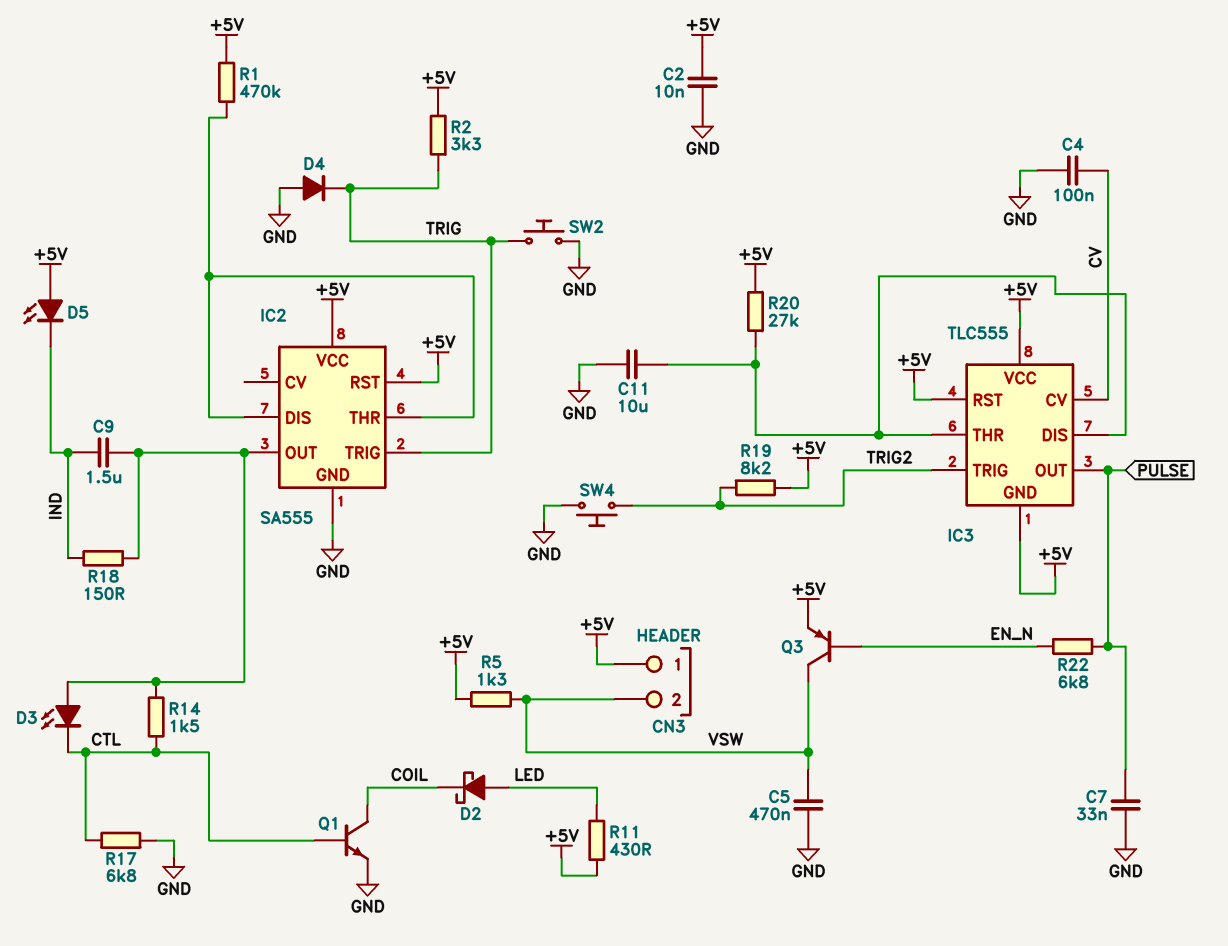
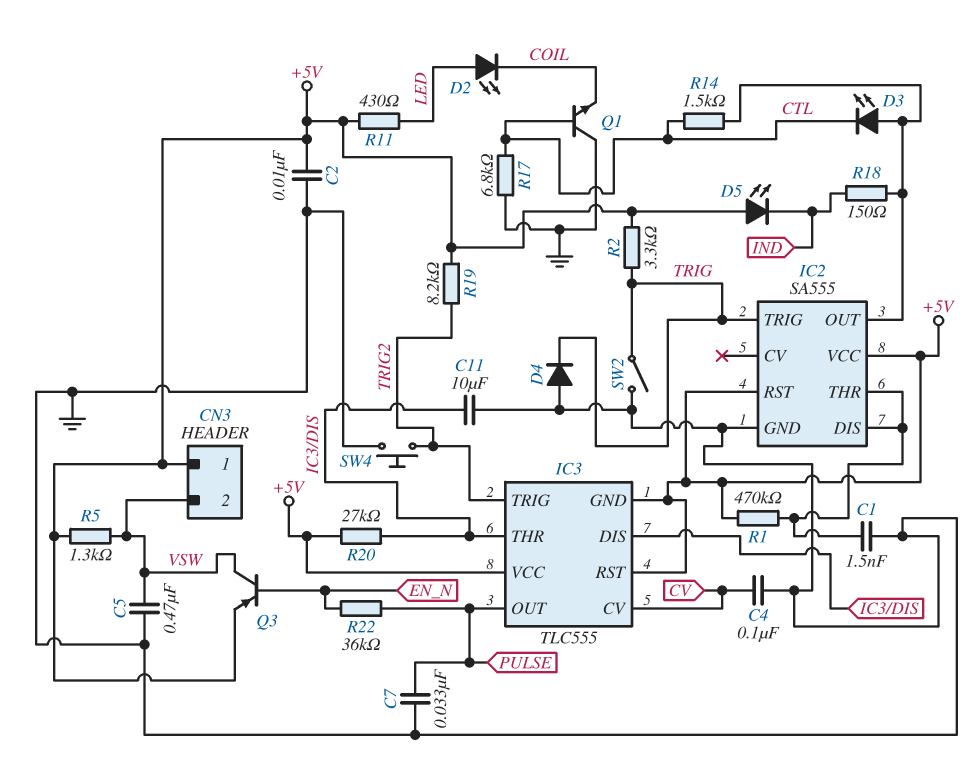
C1: none -> 1.5nF (GND, IC2/DIS)
C9: 1.5uF (IC2/OUT, IND) -> none
D2: schottky (A LED, K COIL) -> LED (A LED, K COIL)
Q1: NPN (B CTL, C COIL, E GND) -> NPN (B CTL, C GND, E COIL)
R22: 6.8k (EN_N, PULSE) -> 36k (EN_N, PULSE)
SW2: button (GND, TRIG) -> switch (GND, TRIG)

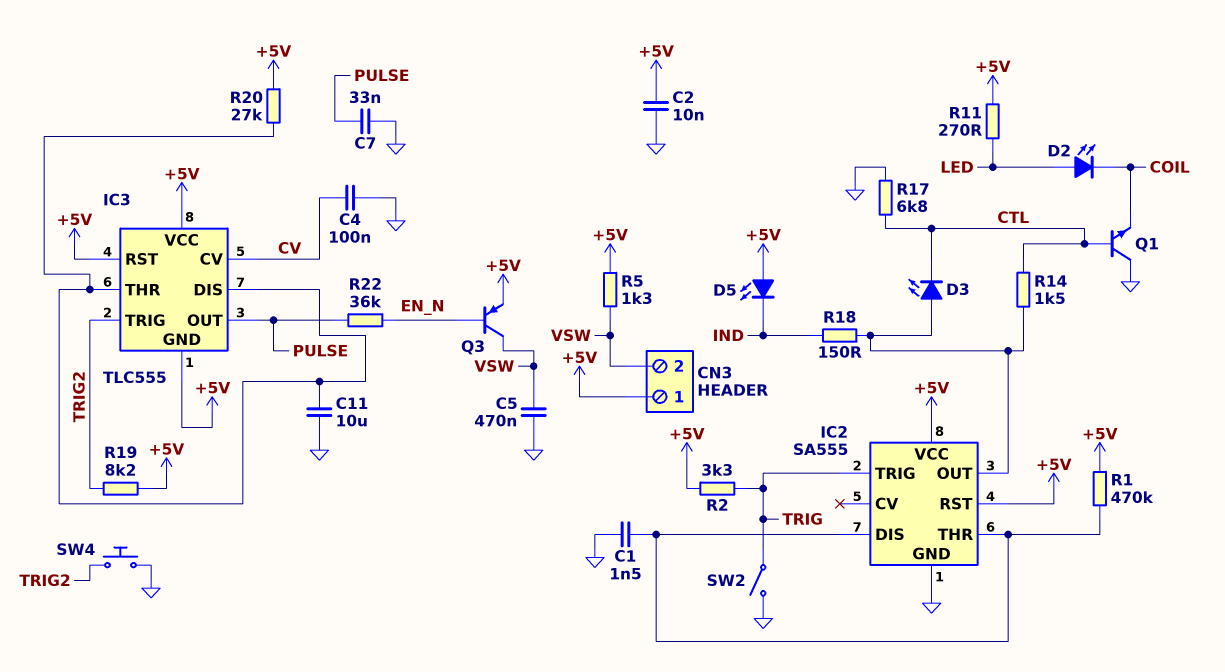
D4: diode (A GND, K TRIG) -> none
R11: 430 (+5V, LED) -> 270 (+5V, LED)

